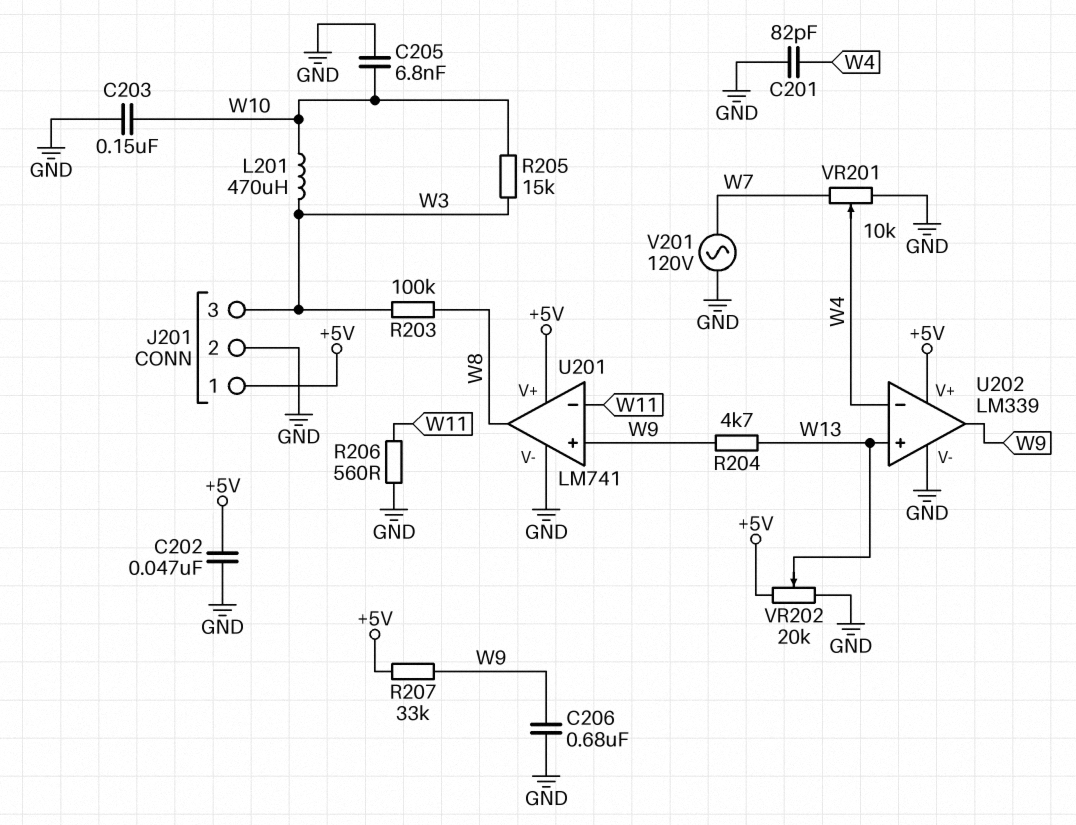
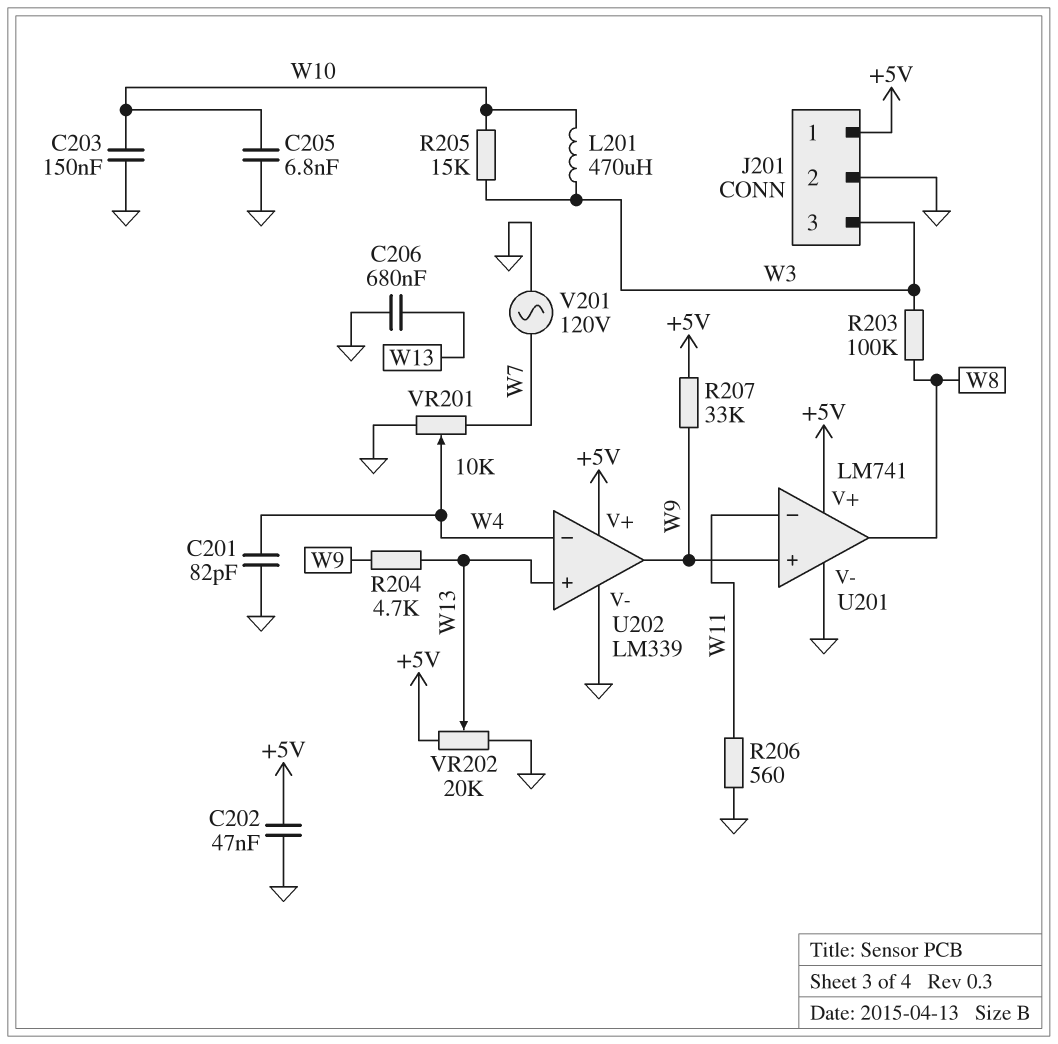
C206: 680nF (GND, W9) -> 680nF (GND, W13)

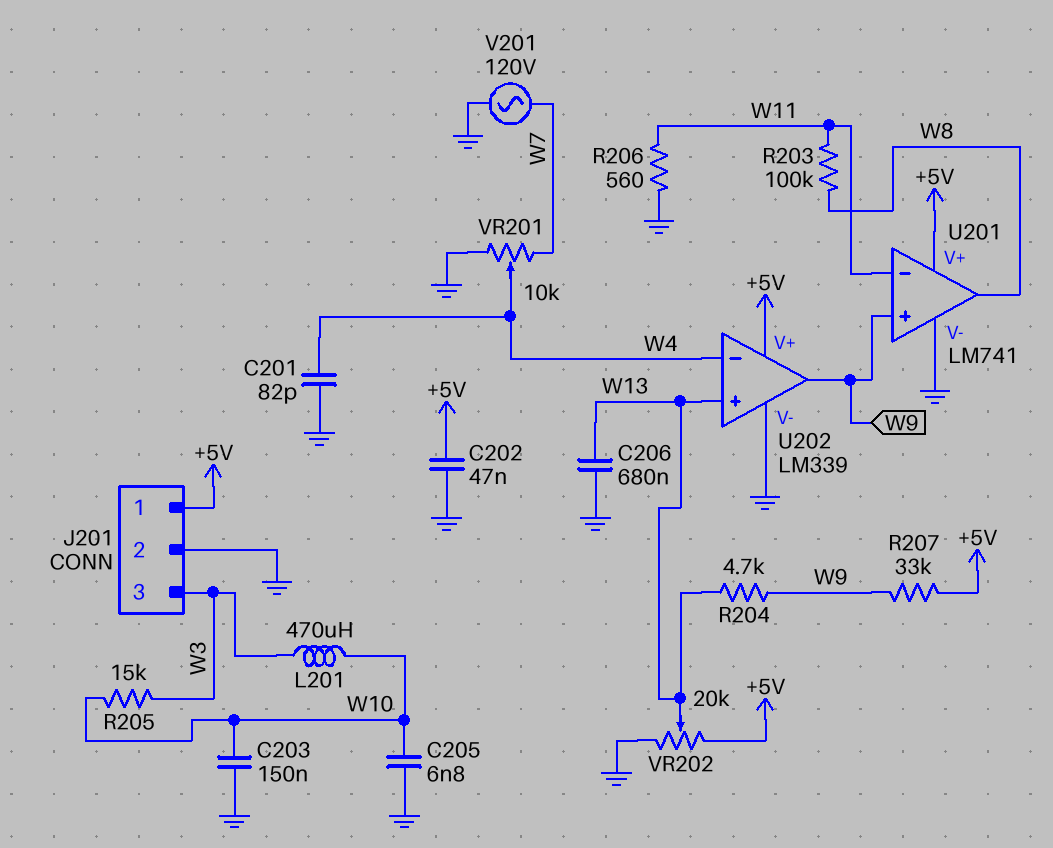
R203: 100k (W3, W8) -> 100k (W8, W11)

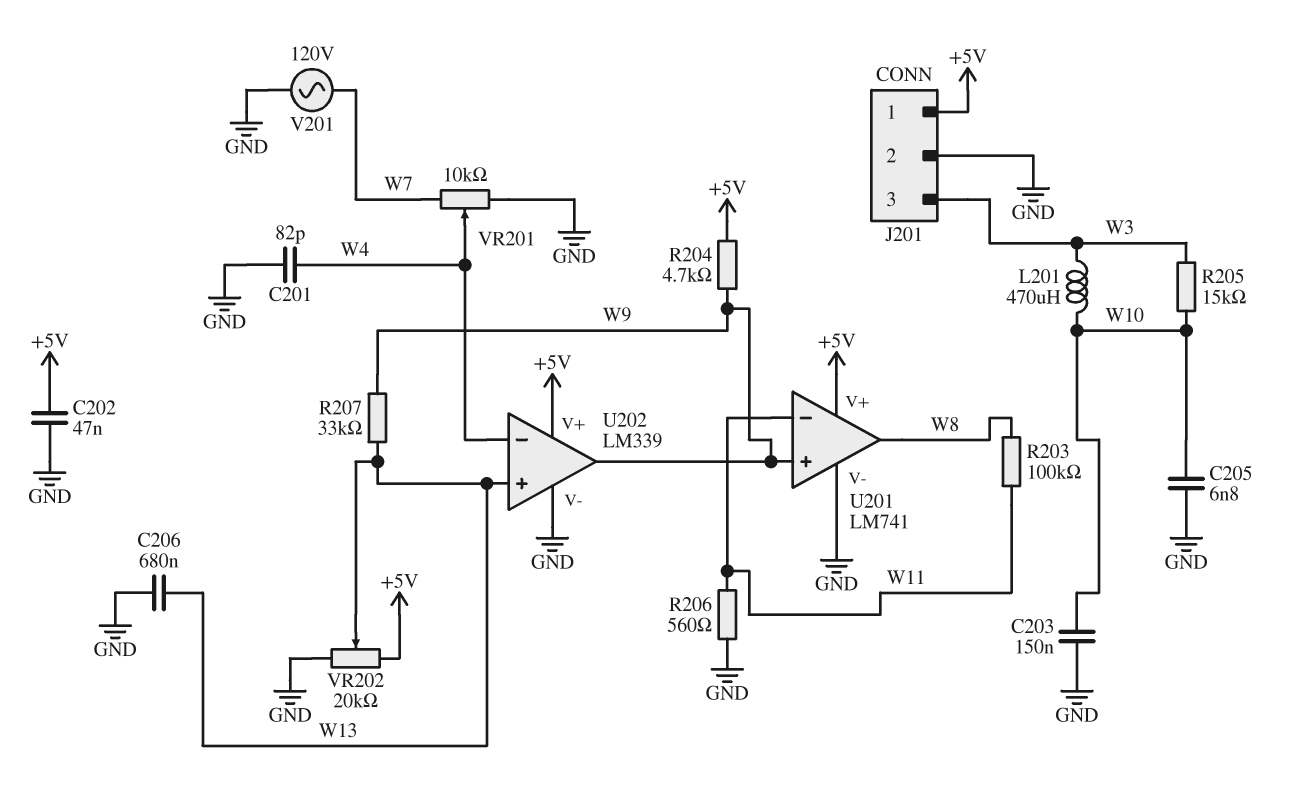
R204: 4.7k (W9, W13) -> 4.7k (+5V, W9)
R207: 33k (+5V, W9) -> 33k (W9, W13)

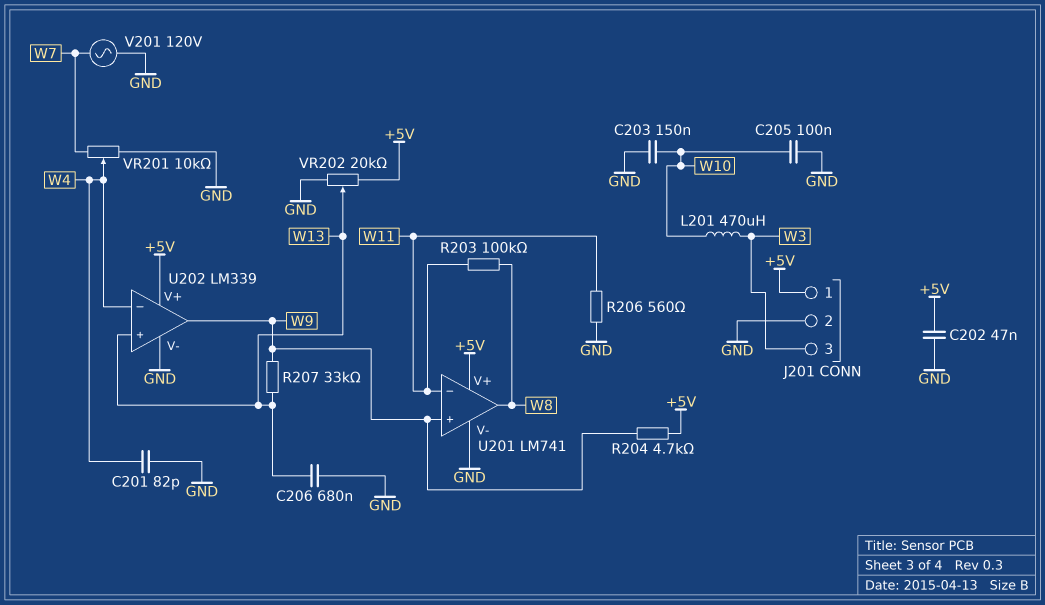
C205: 6.8nF (GND, W10) -> 100nF (GND, W10)
R205: 15k (W3, W10) -> none

